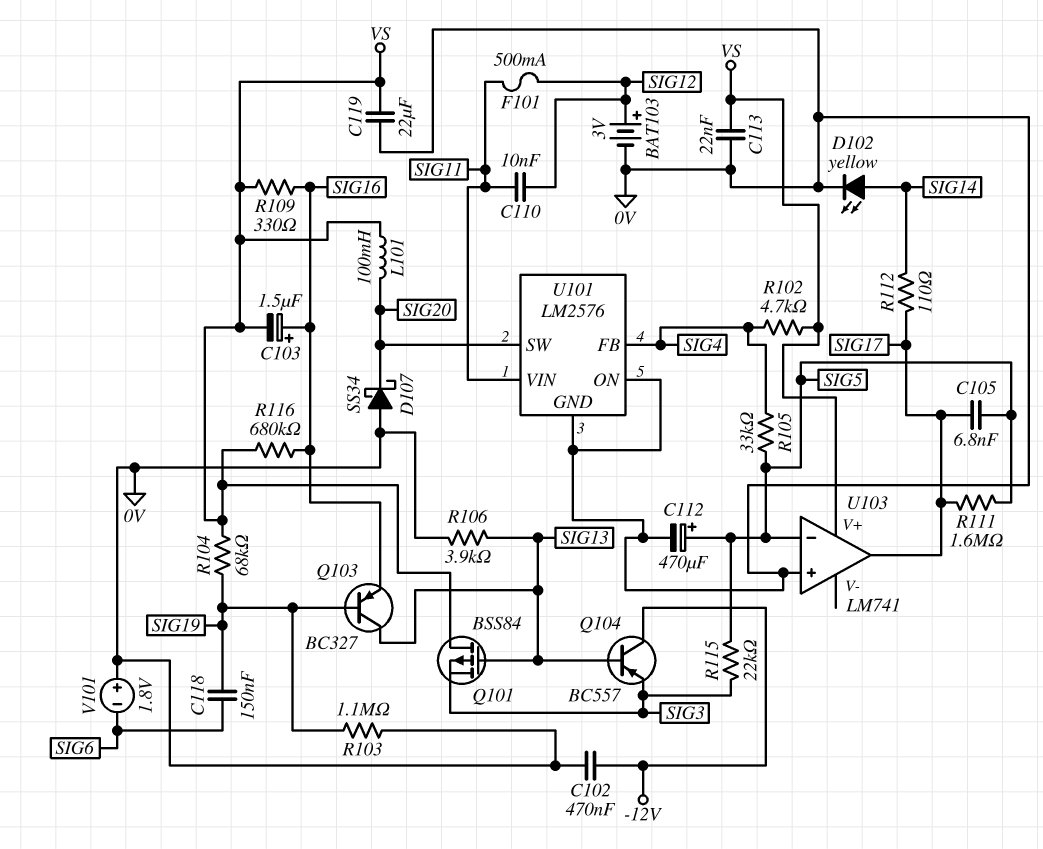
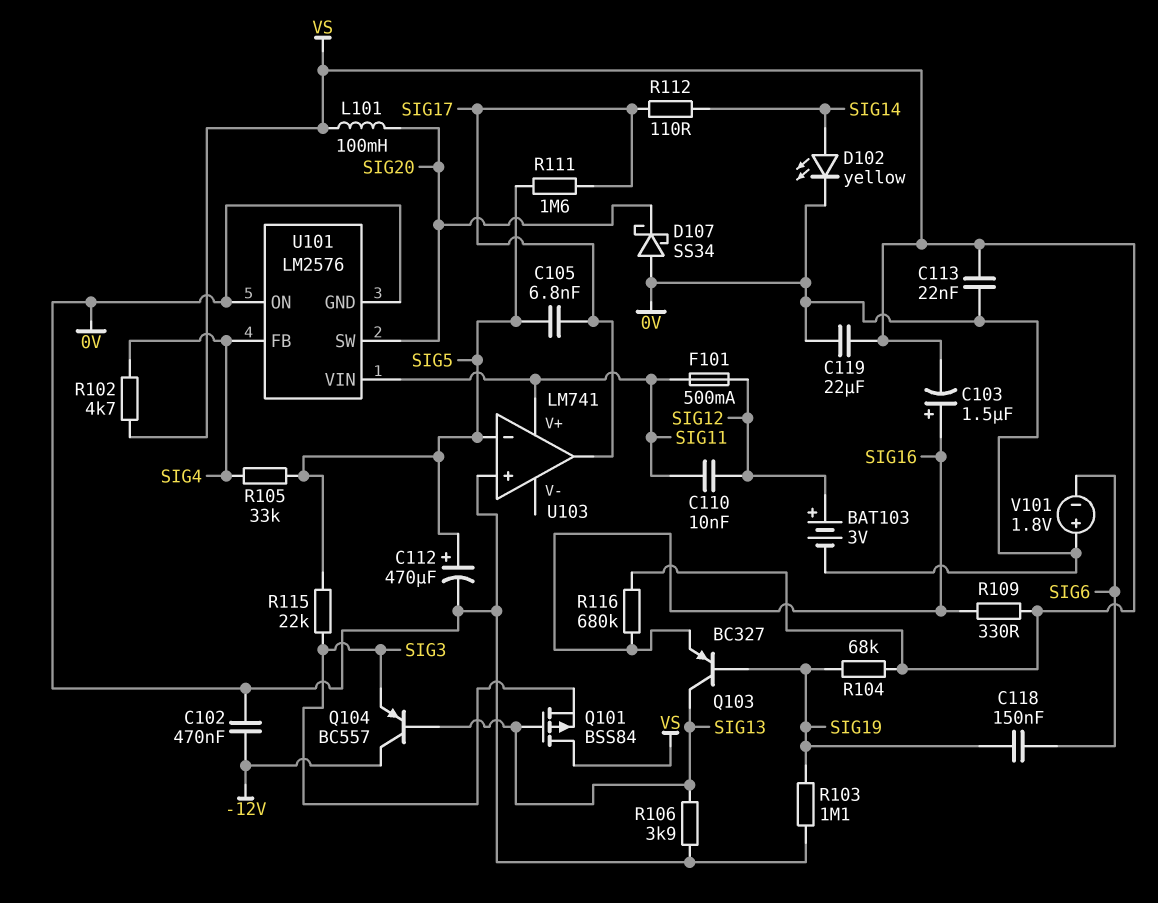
U103 pin V+: VS -> SIG11

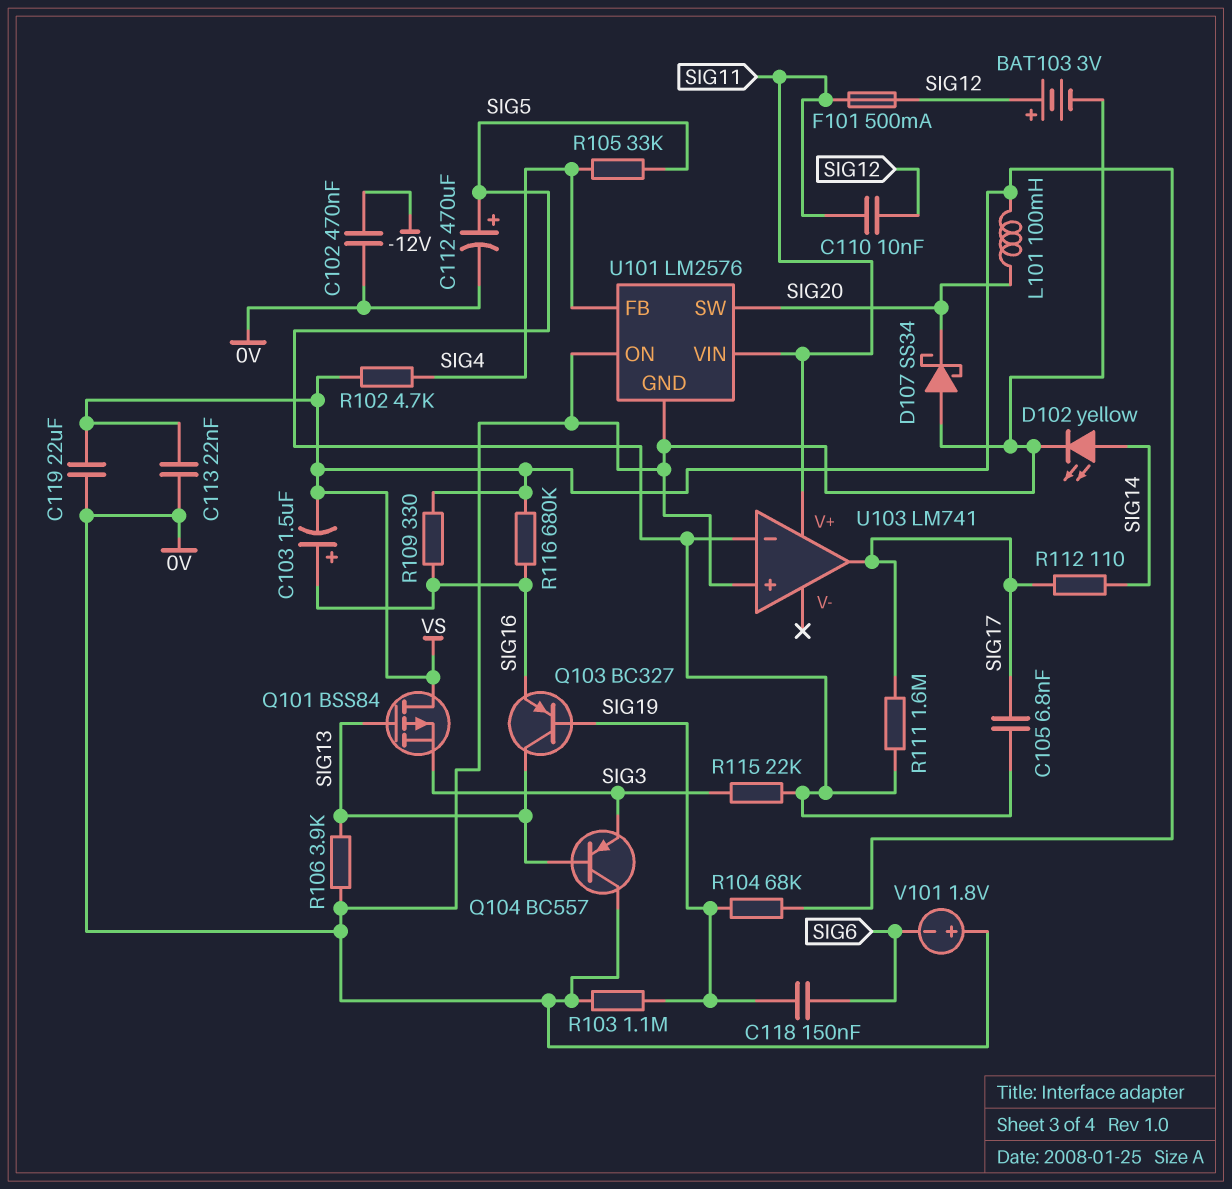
Q104: PNP BC557 (B SIG13, C -12V, E SIG3) -> PNP BC557 (B SIG13, C 0V, E SIG3)

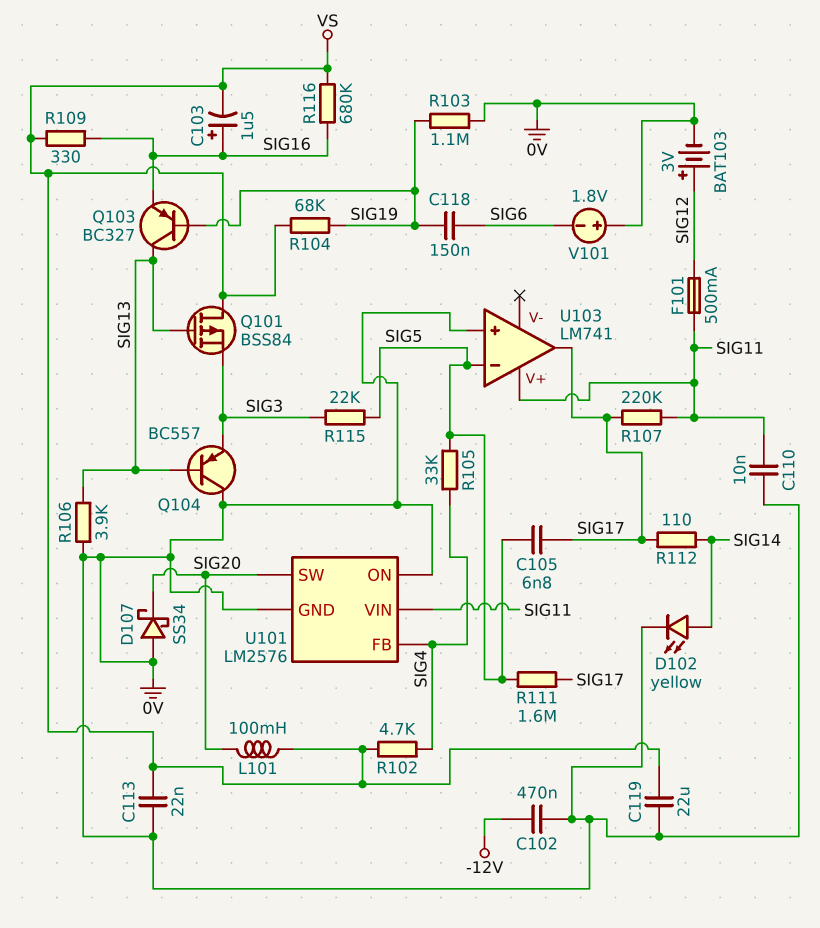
C110: 10nF (SIG11, SIG12) -> 10nF (0V, SIG11)
C112: 470uF (plus SIG5, minus 0V) -> none
R107: none -> 220k (SIG11, SIG17)

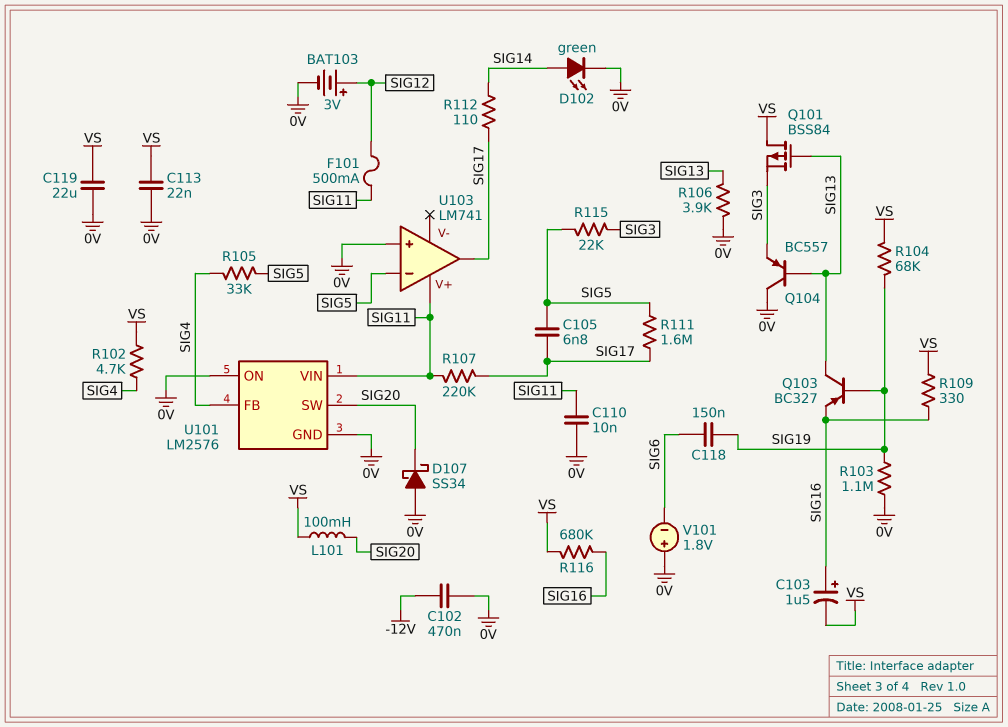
D102: LED yellow (A SIG14, K 0V) -> LED green (A SIG14, K 0V)

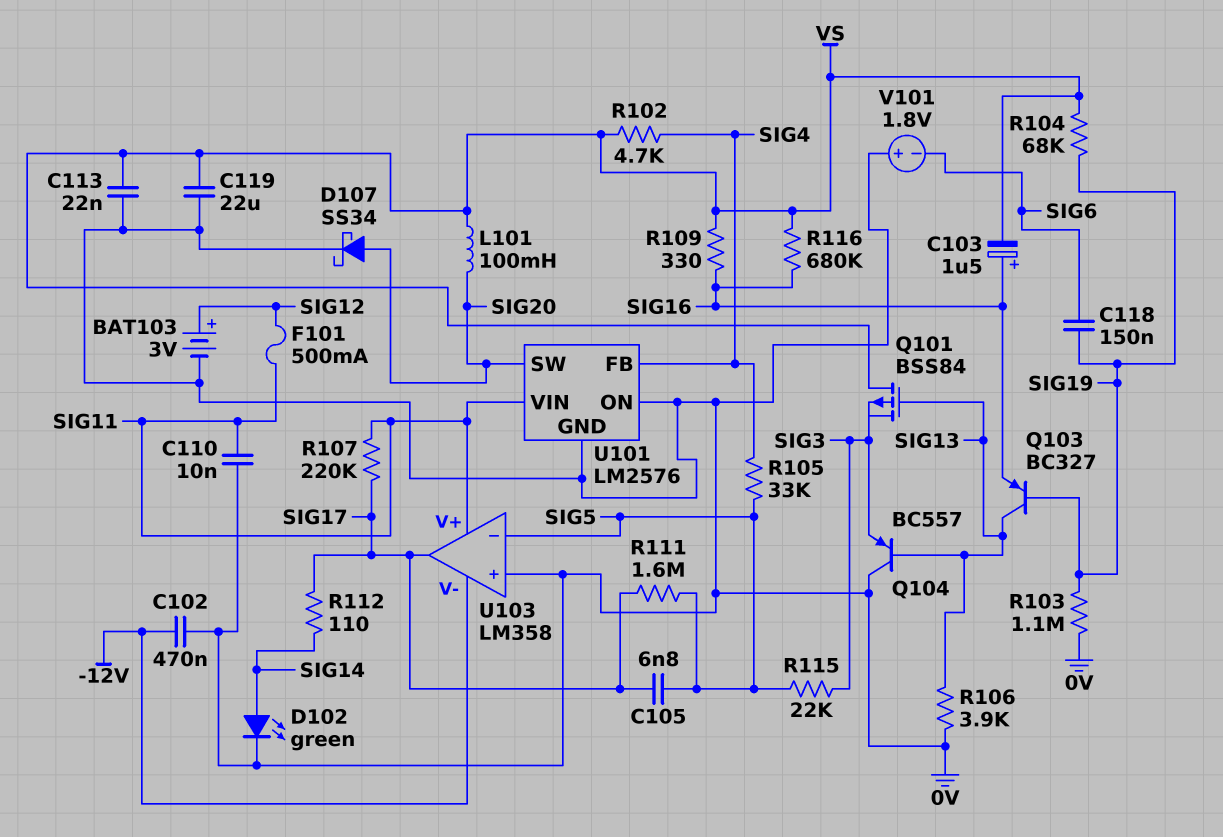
D107: schottky SS34 (A 0V, K SIG20) -> schottky SS34 (A SIG20, K 0V)
U103: LM741 -> LM358
U103 pin V-: none -> -12V

